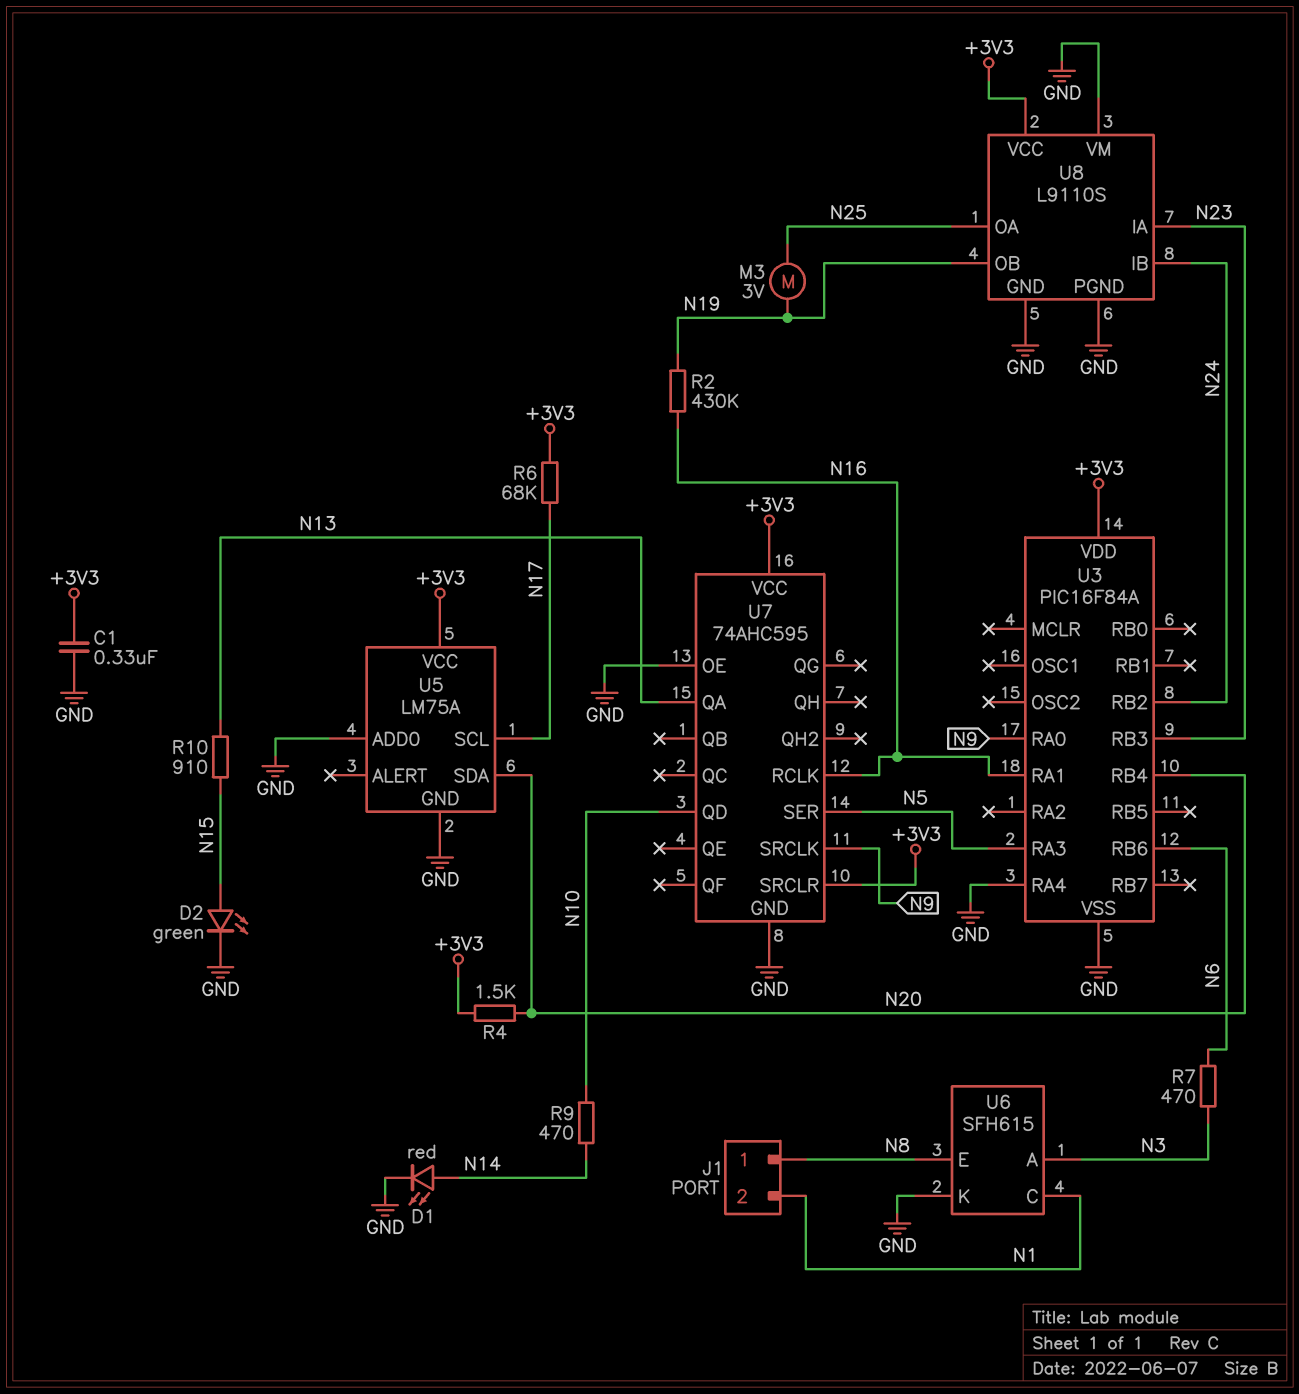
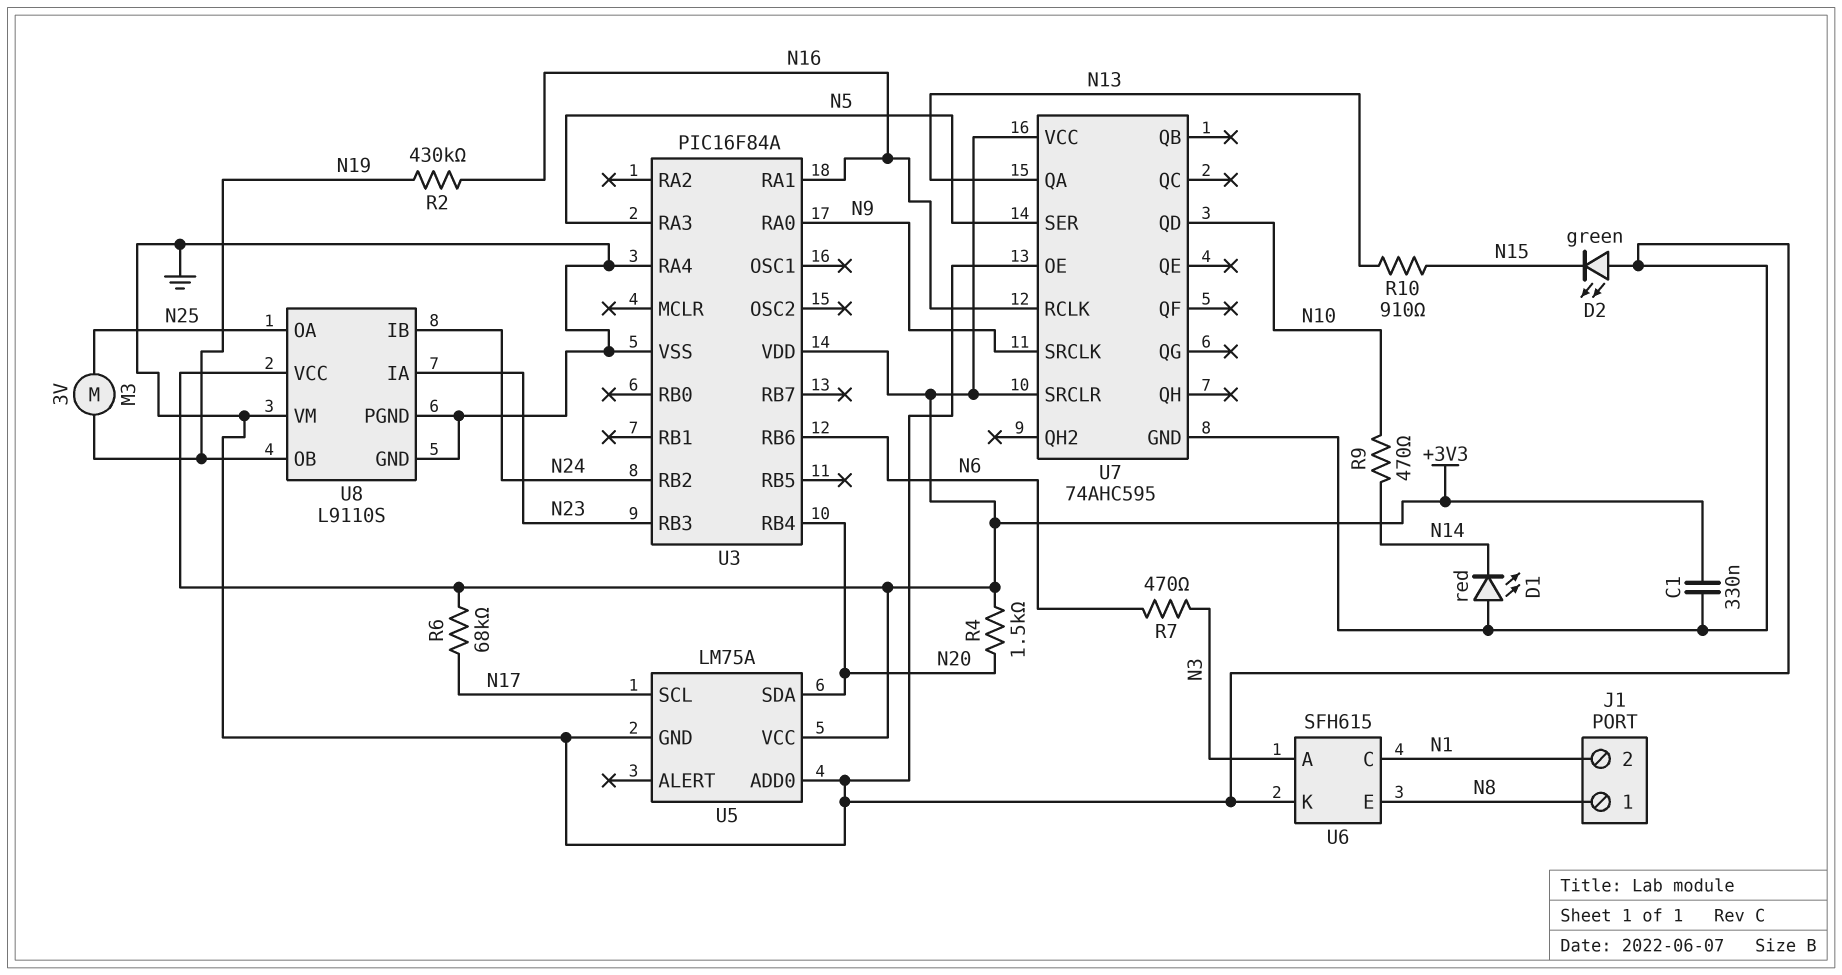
D1: LED red (A N14, K GND) -> LED red (A GND, K N14)
D2: LED green (A N15, K GND) -> LED green (A GND, K N15)

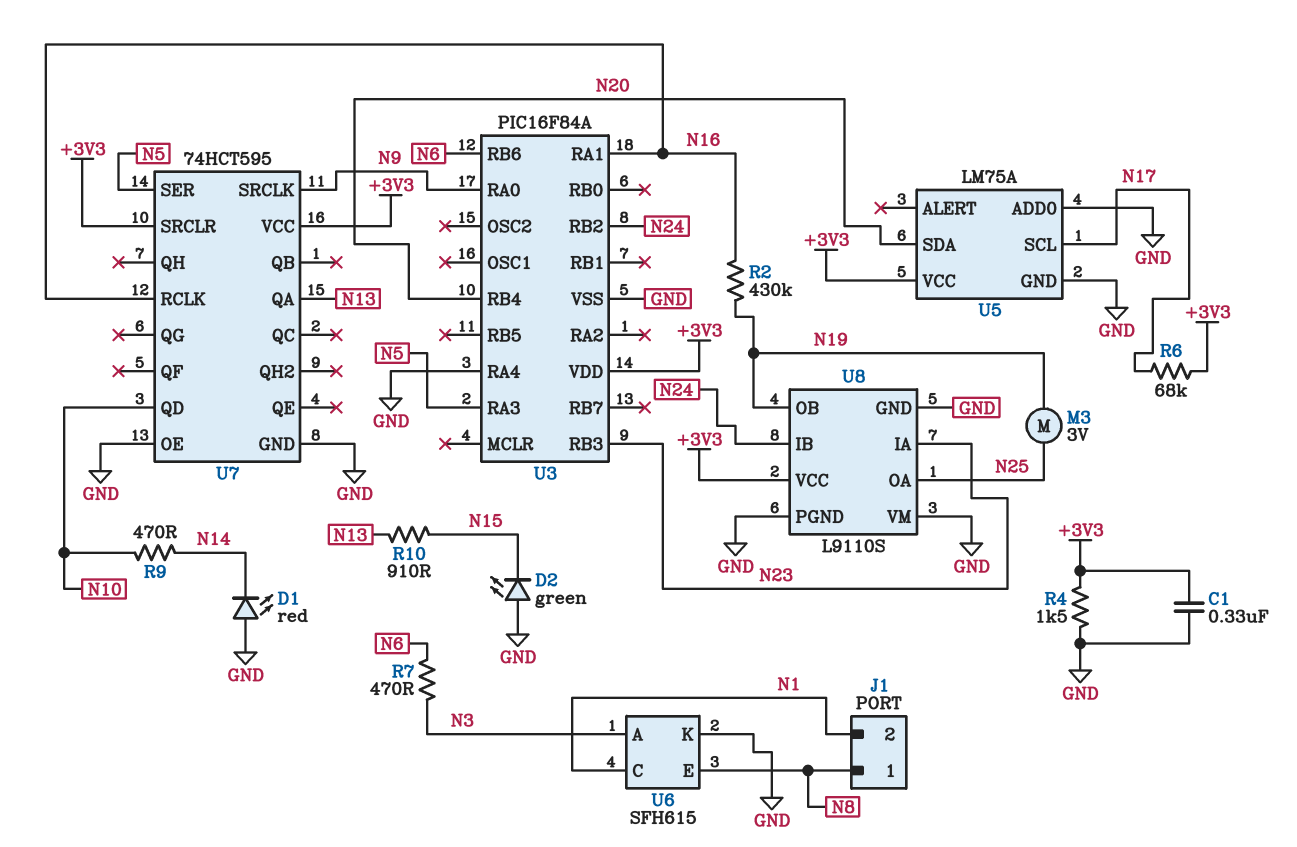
R4: 1.5k (+3V3, N20) -> 1.5k (+3V3, GND)
U7: 74AHC595 -> 74HCT595

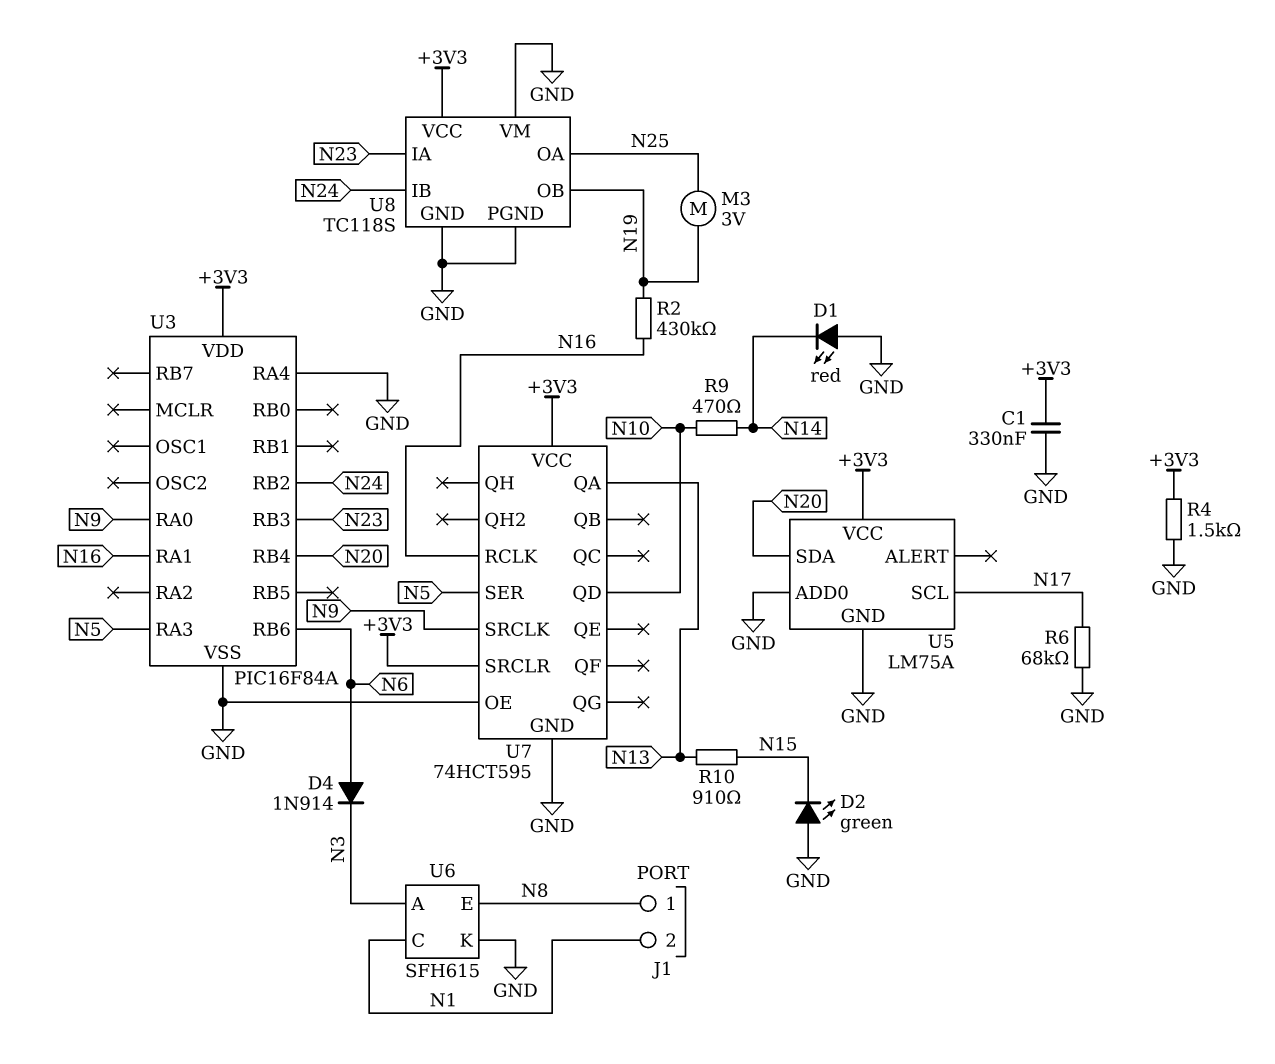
D4: none -> diode 1N914 (A N6, K N3)
R6: 68k (+3V3, N17) -> 68k (GND, N17)
R7: 470 (N3, N6) -> none
U8: L9110S -> TC118S

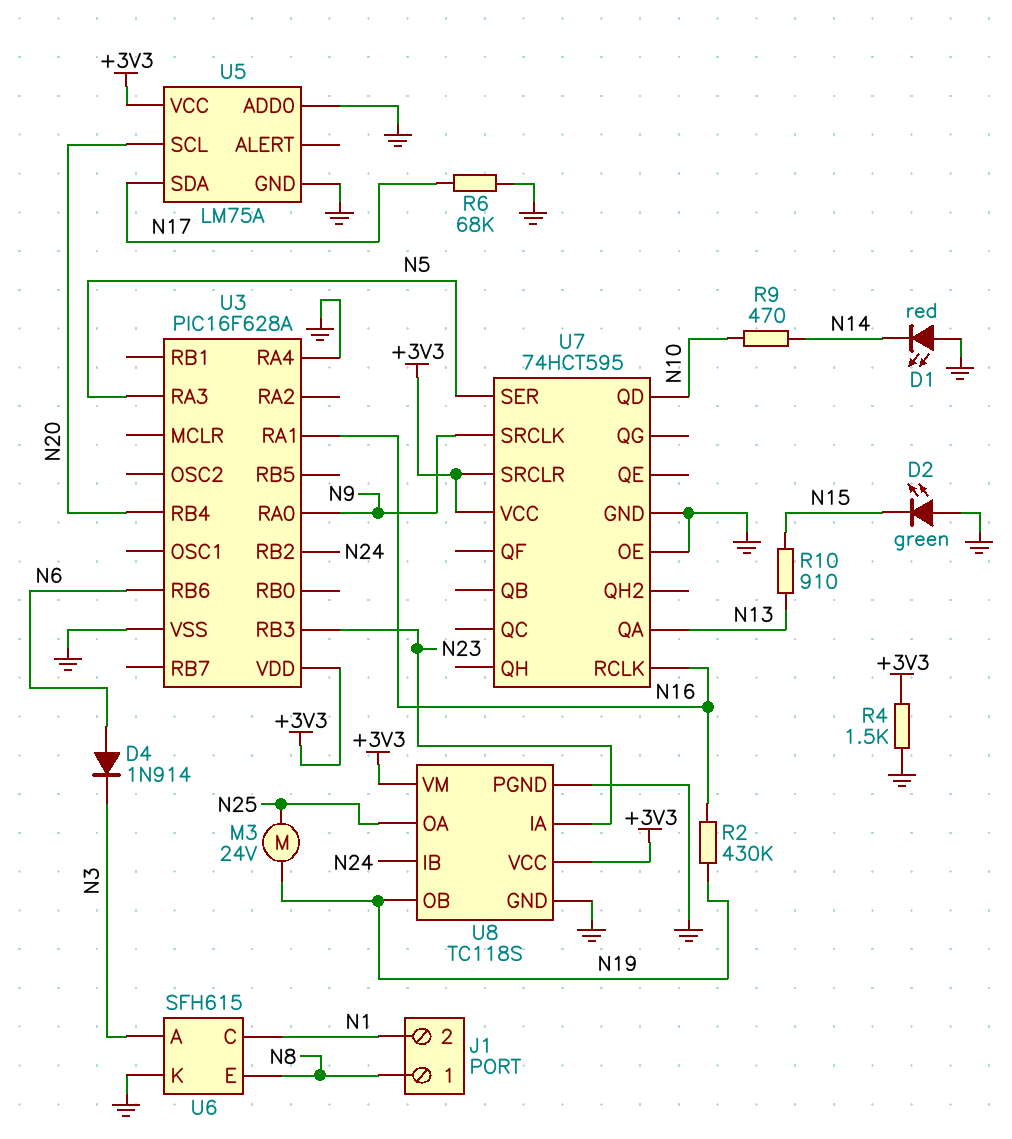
C1: 330nF (+3V3, GND) -> none
M3: motor 3V (N19, N25) -> motor 24V (N19, N25)
U3: PIC16F84A -> PIC16F628A
U5 pin SCL: N17 -> N20
U5 pin SDA: N20 -> N17
U8 pin VM: GND -> +3V3

